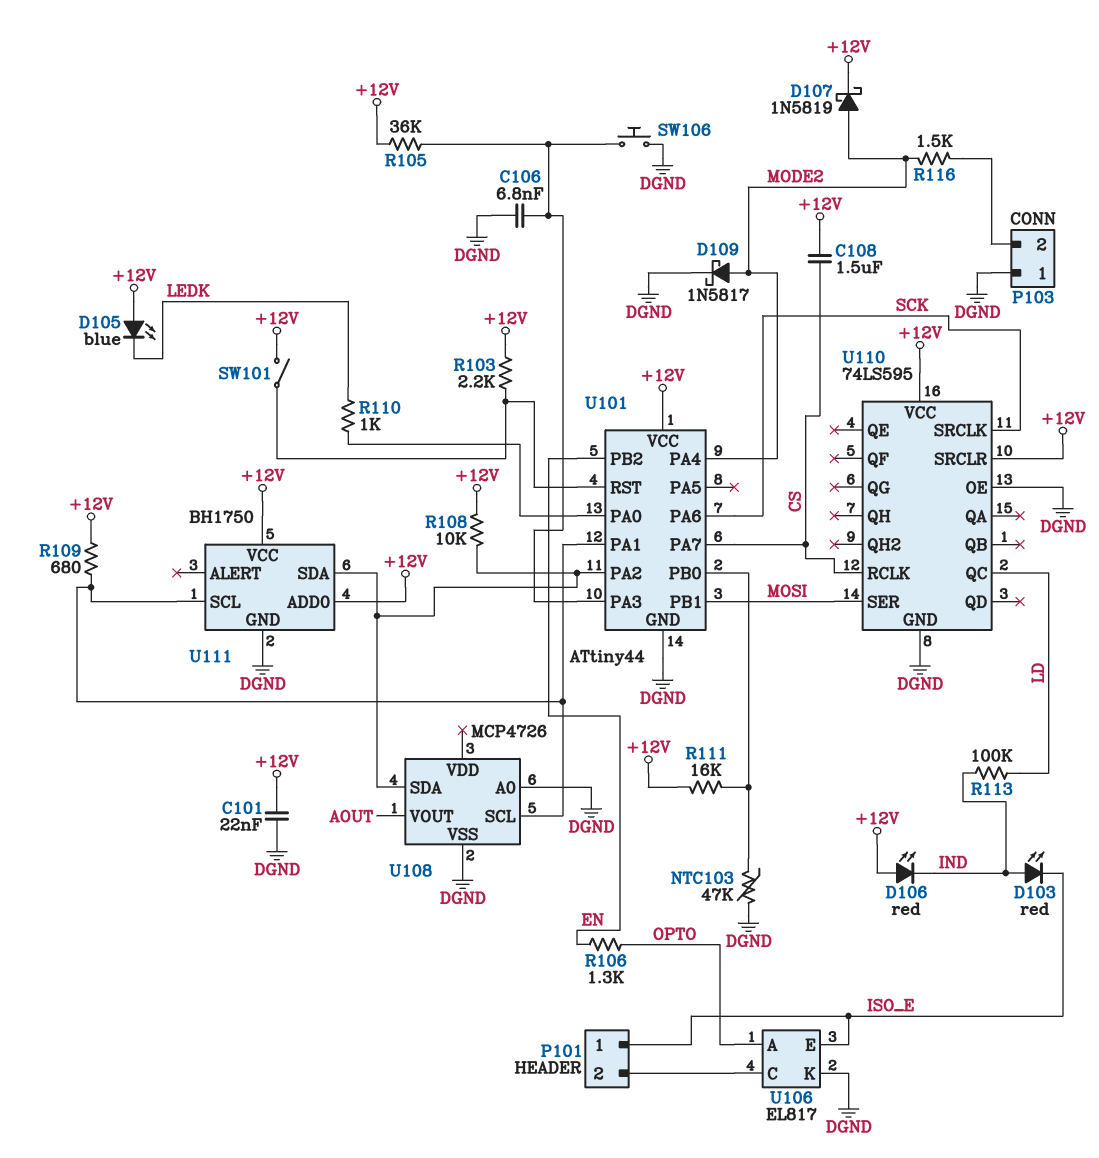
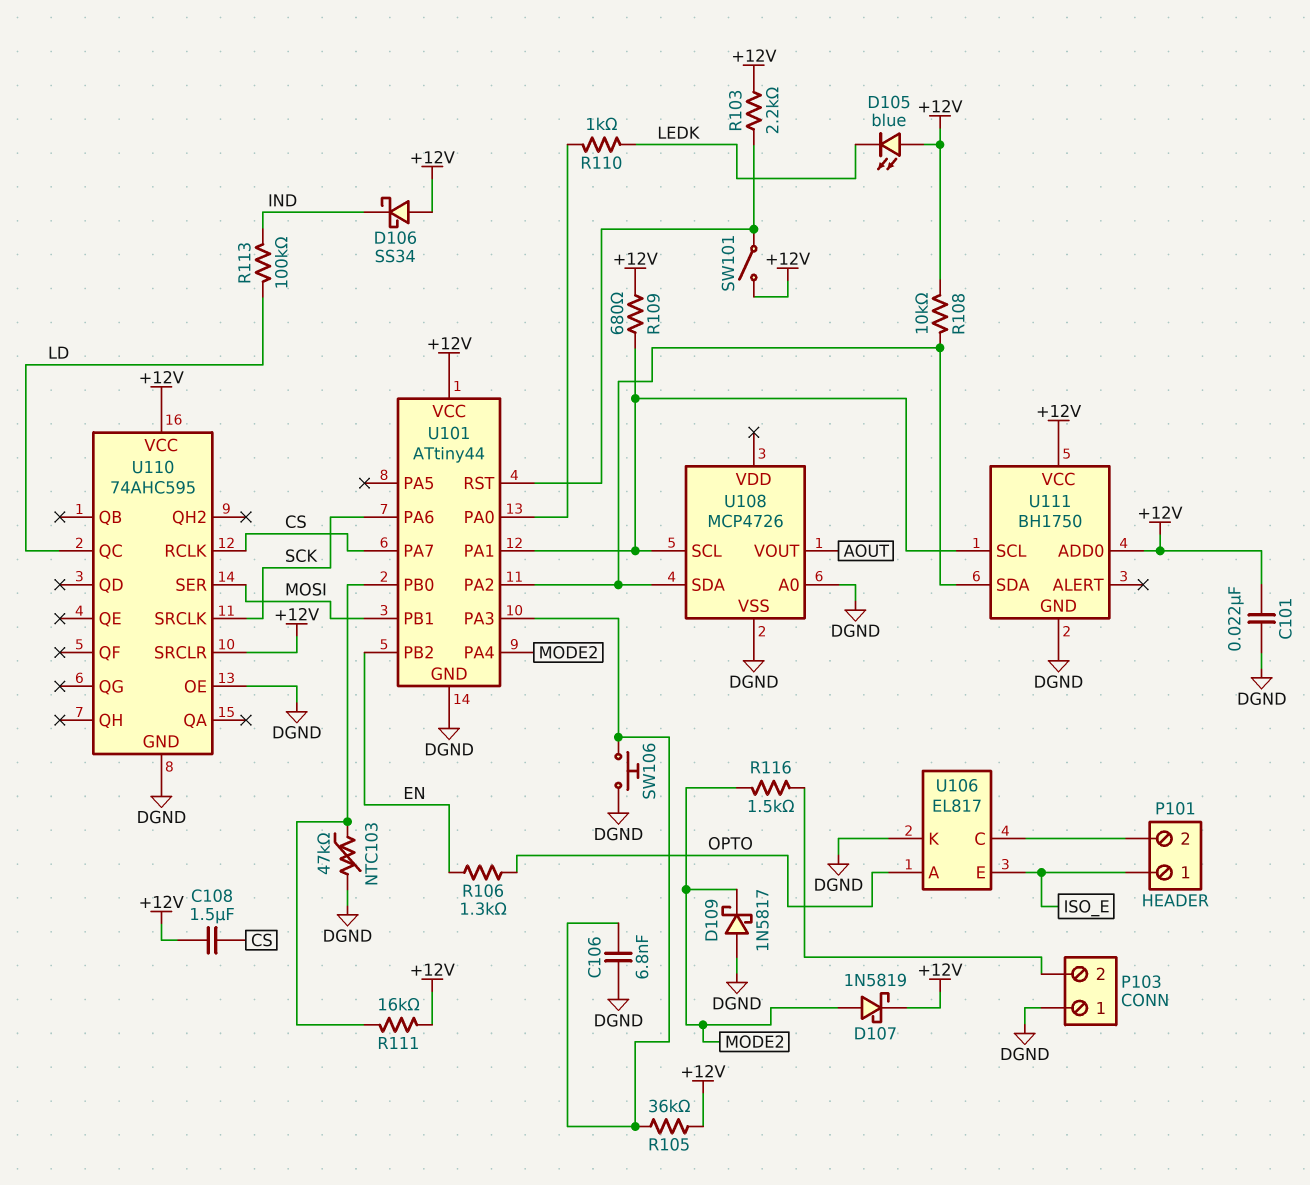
D103: LED red (A IND, K ISO_E) -> none
D106: LED red (A +12V, K IND) -> schottky SS34 (A +12V, K IND)
D109: schottky 1N5817 (A MODE2, K DGND) -> schottky 1N5817 (A DGND, K MODE2)
U110: 74LS595 -> 74AHC595

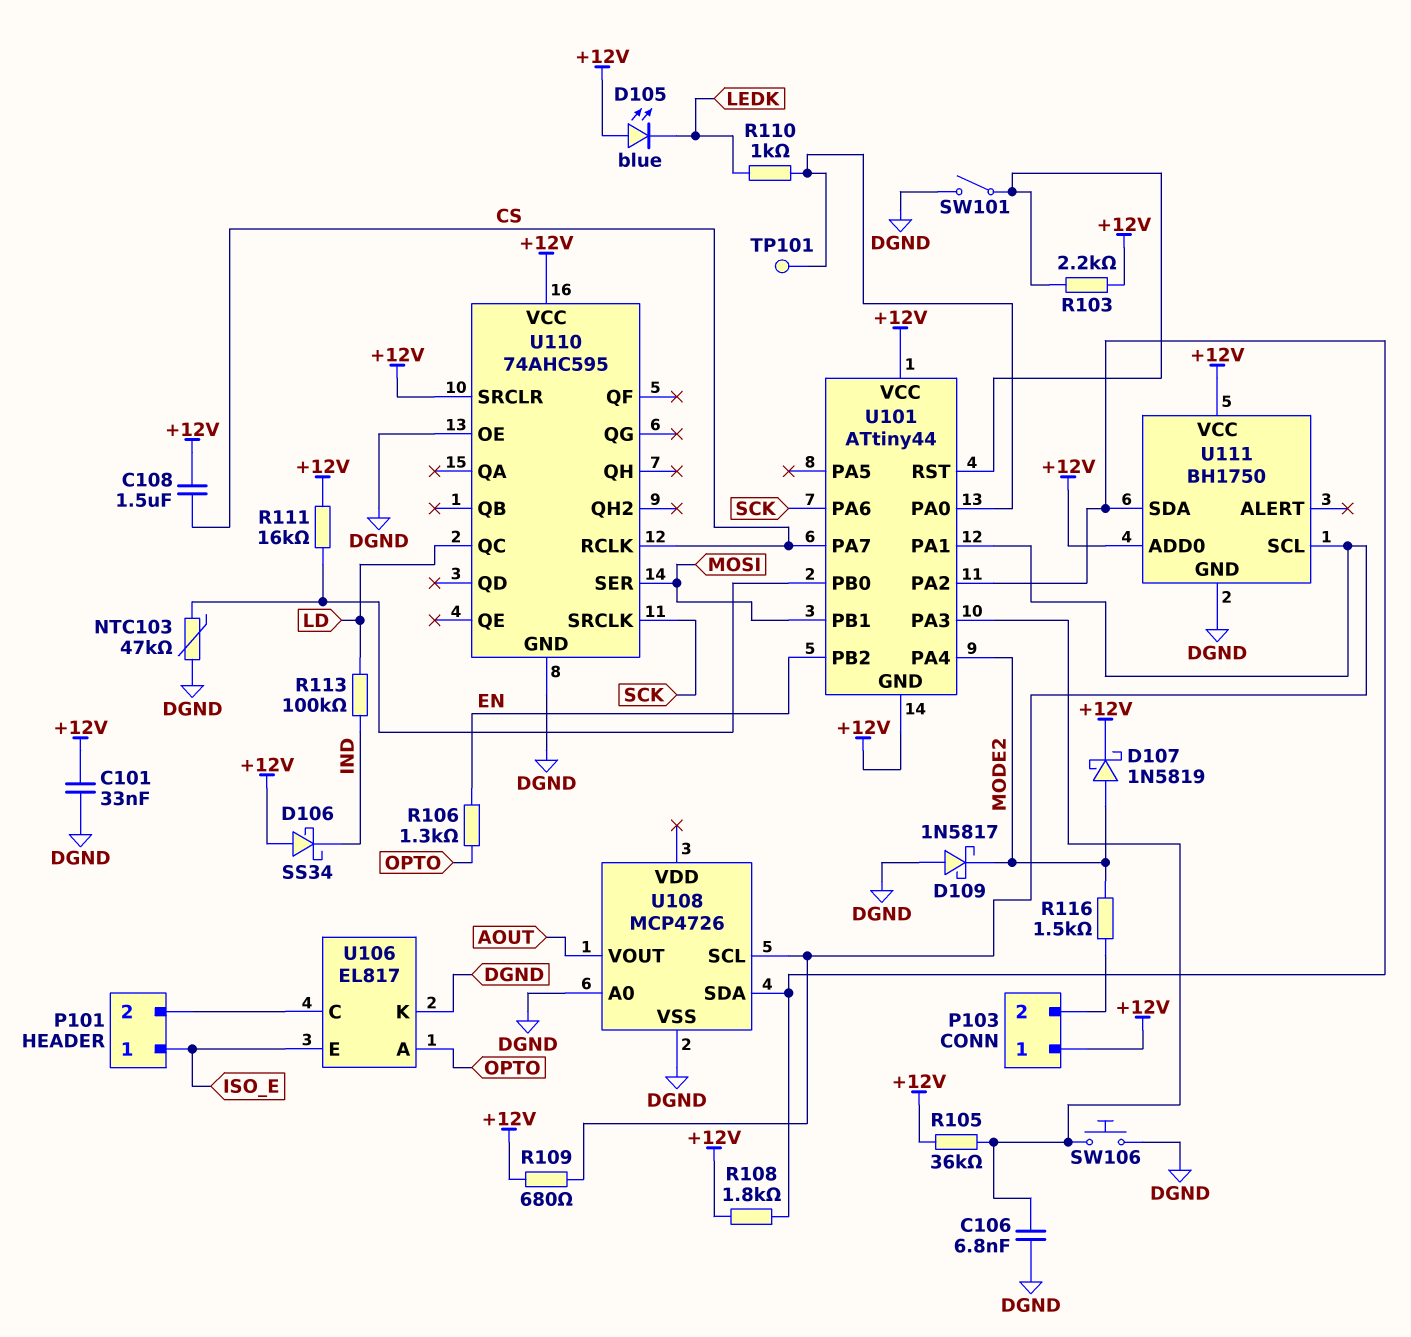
C101: 22nF (+12V, DGND) -> 33nF (+12V, DGND)
P103 pin 1: DGND -> +12V
R108: 10k (+12V, U101/PA2) -> 1.8k (+12V, U101/PA2)
SW101: switch (+12V, U101/RST) -> switch (DGND, U101/RST)
TP101: none -> test point (U101/PA0)
U101 pin GND: DGND -> +12V

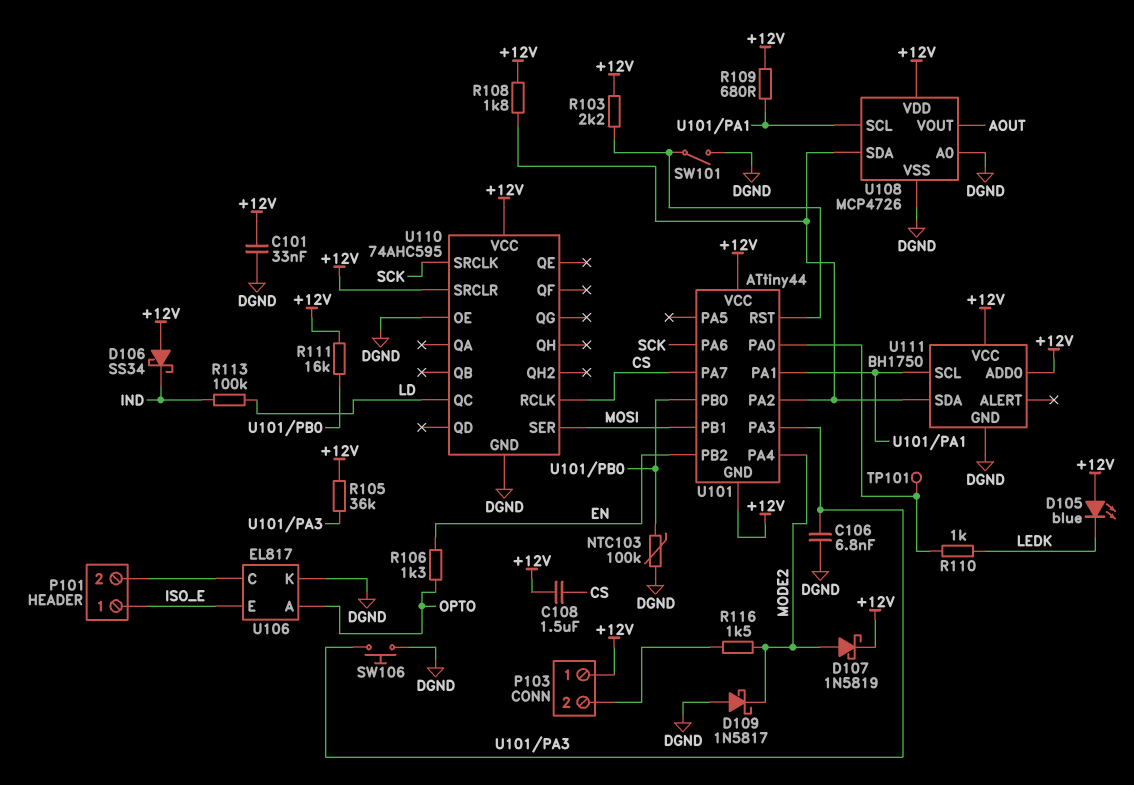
NTC103: 47k (DGND, U101/PB0) -> 100k (DGND, U101/PB0)
U108 pin VDD: none -> +12V

